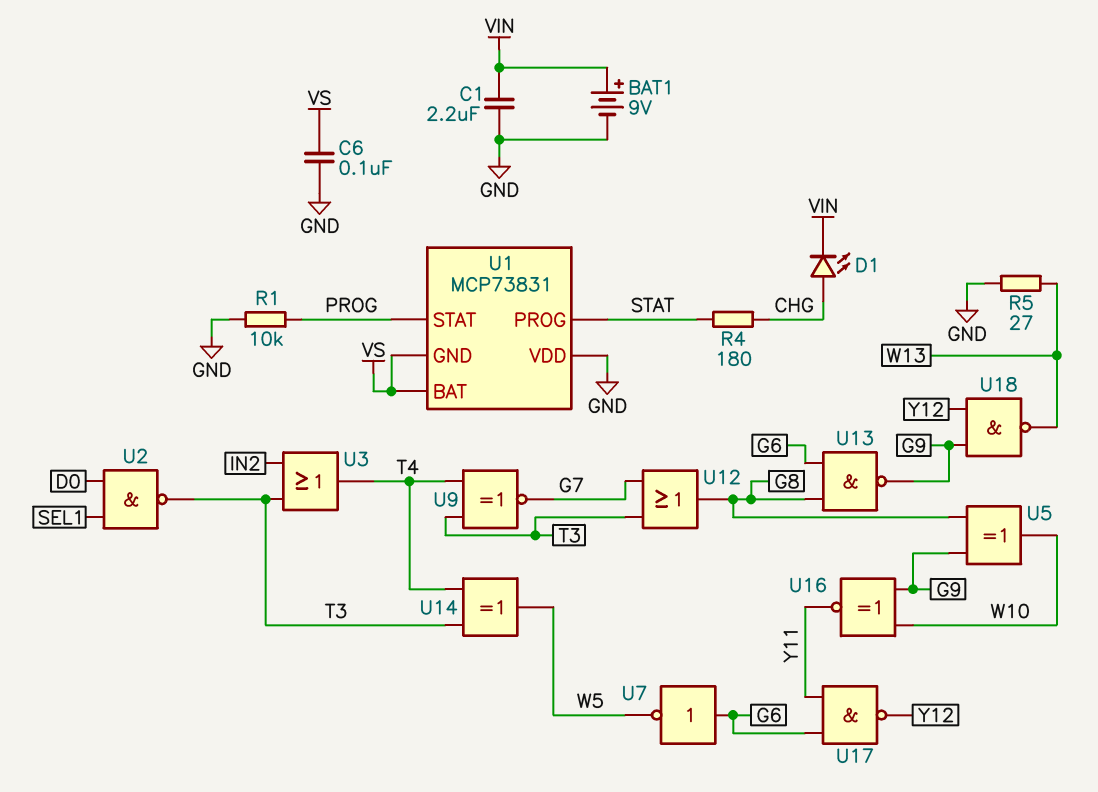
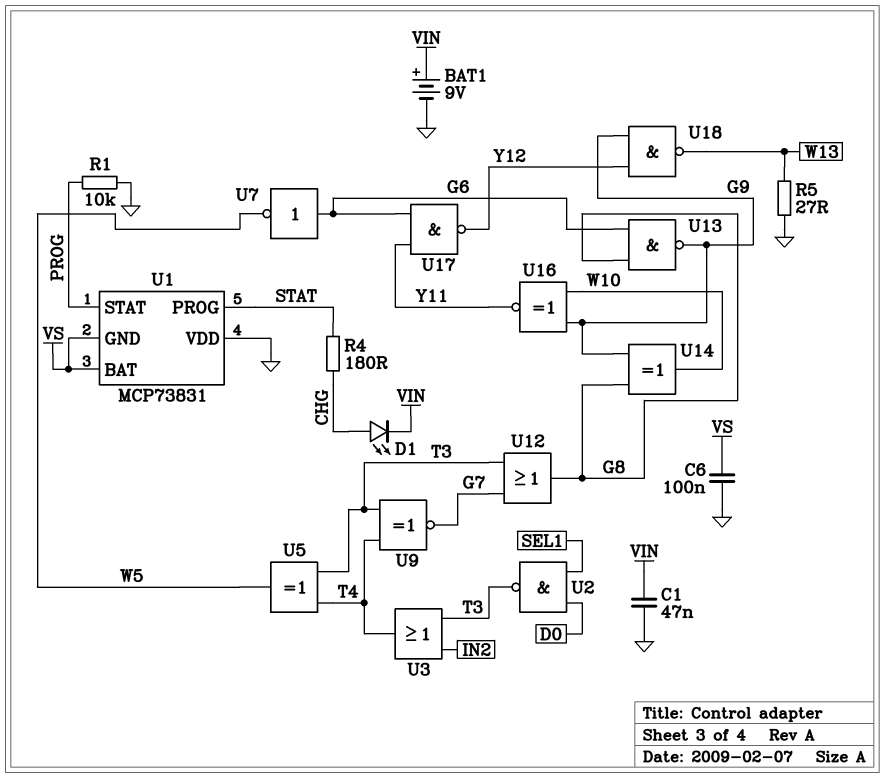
C1: 2.2uF (GND, VIN) -> 47nF (GND, VIN)
U5: XOR (in G8, in G9, out W10) -> XOR (in T3, in T4, out W5)
U14: XOR (in T3, in T4, out W5) -> XOR (in G8, in G9, out W10)

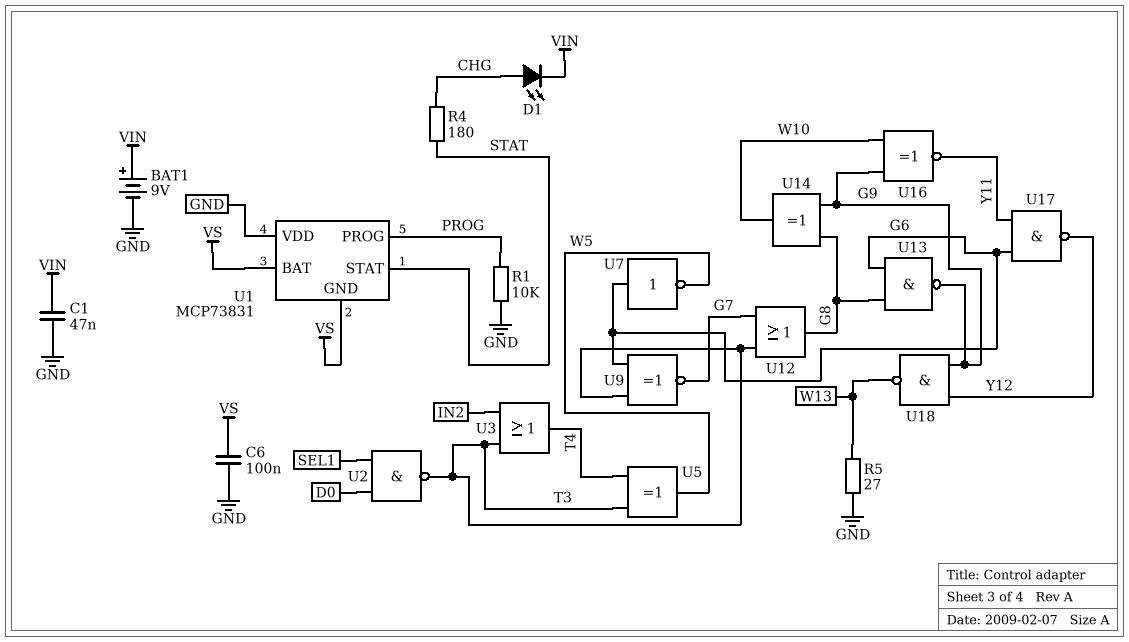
U1 pin PROG: STAT -> PROG
U1 pin STAT: PROG -> STAT
U9: XNOR (in T3, in T4, out G7) -> XNOR (in G6, in T3, out G7)

